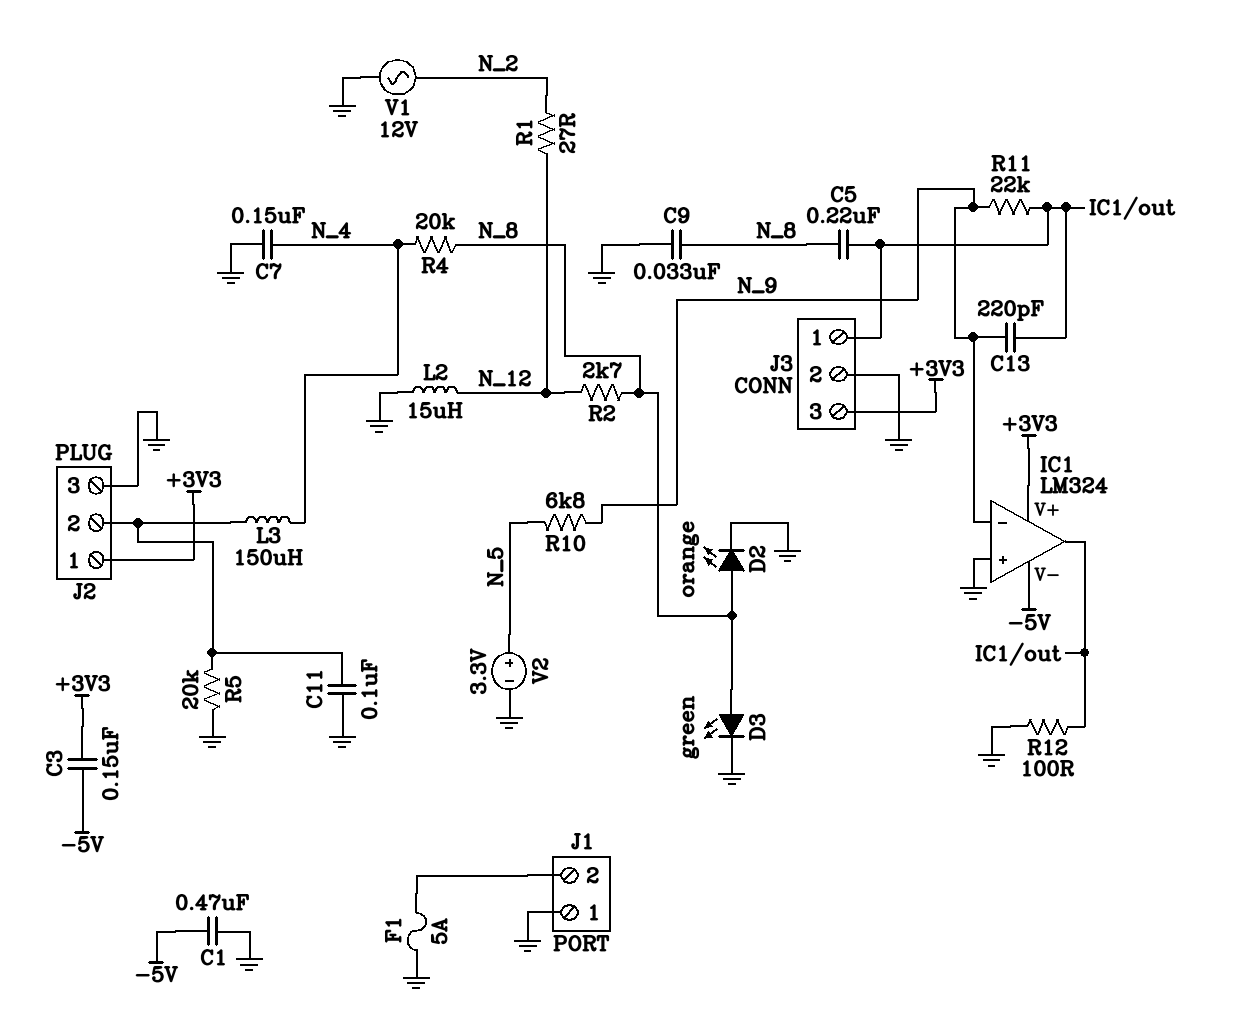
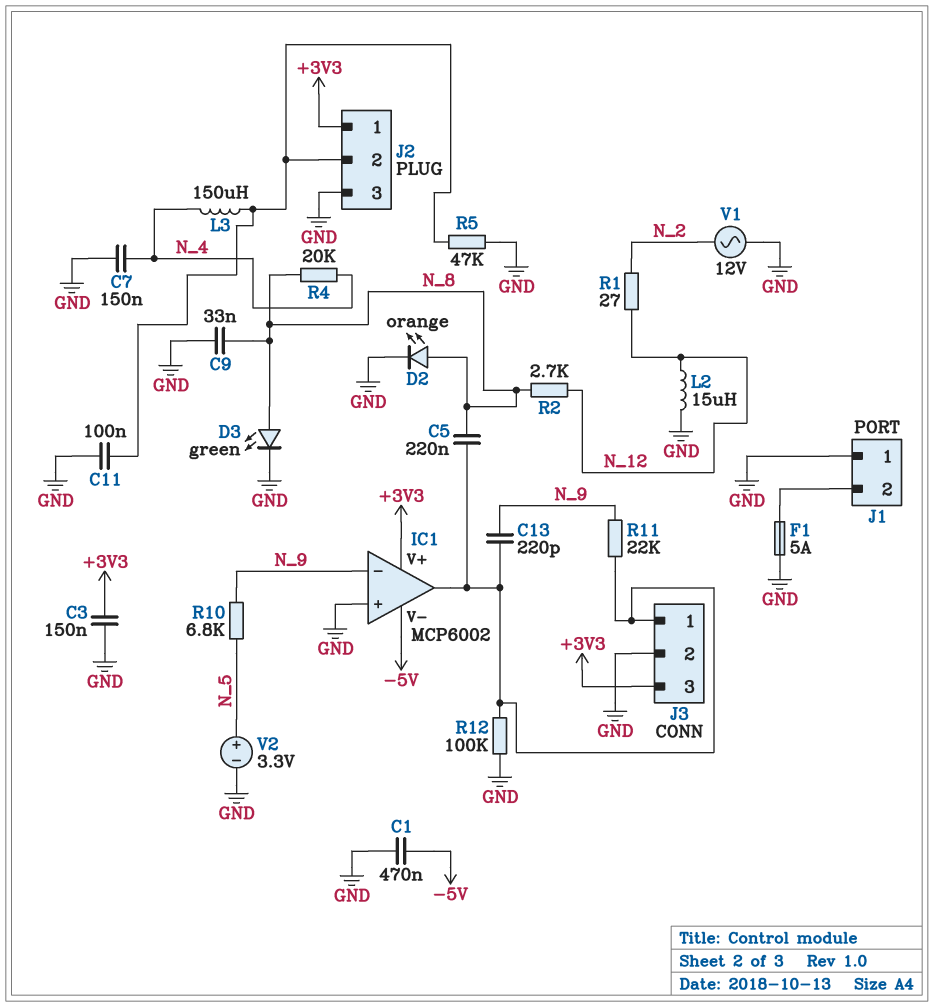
C3: 150nF (+3V3, -5V) -> 150nF (+3V3, GND)
IC1: LM324 -> MCP6002
R5: 20k (GND, J2/2) -> 47k (GND, J2/2)
R12: 100 (GND, IC1/out) -> 100k (GND, IC1/out)

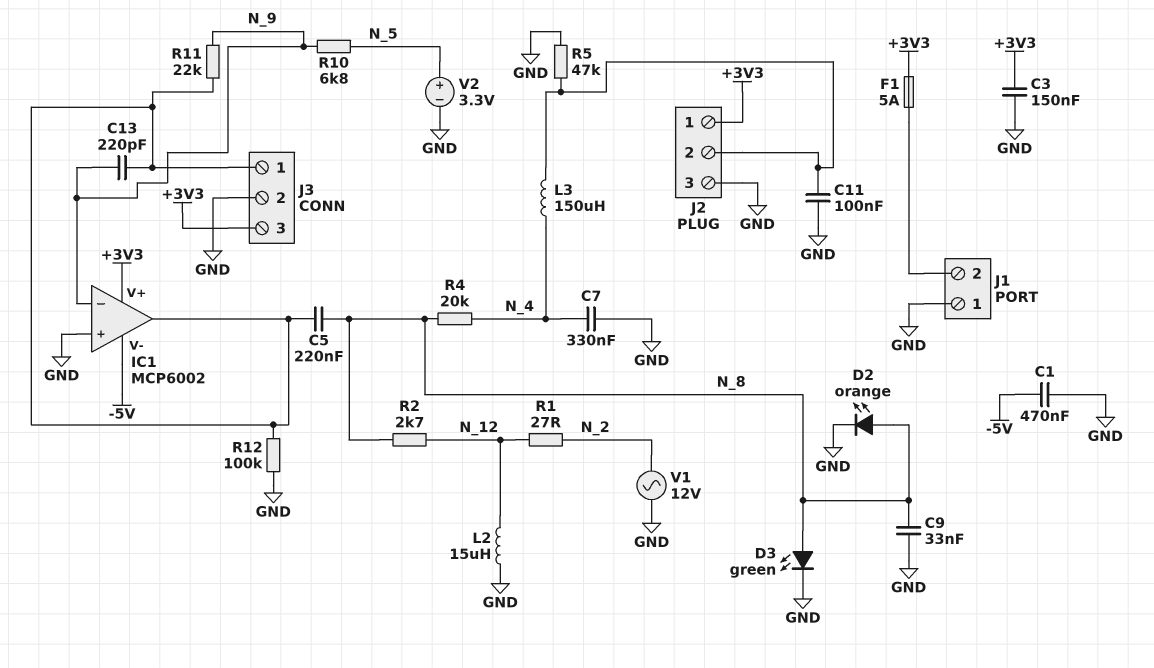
C7: 150nF (GND, N_4) -> 330nF (GND, N_4)
F1: 5A (GND, J1/2) -> 5A (+3V3, J1/2)

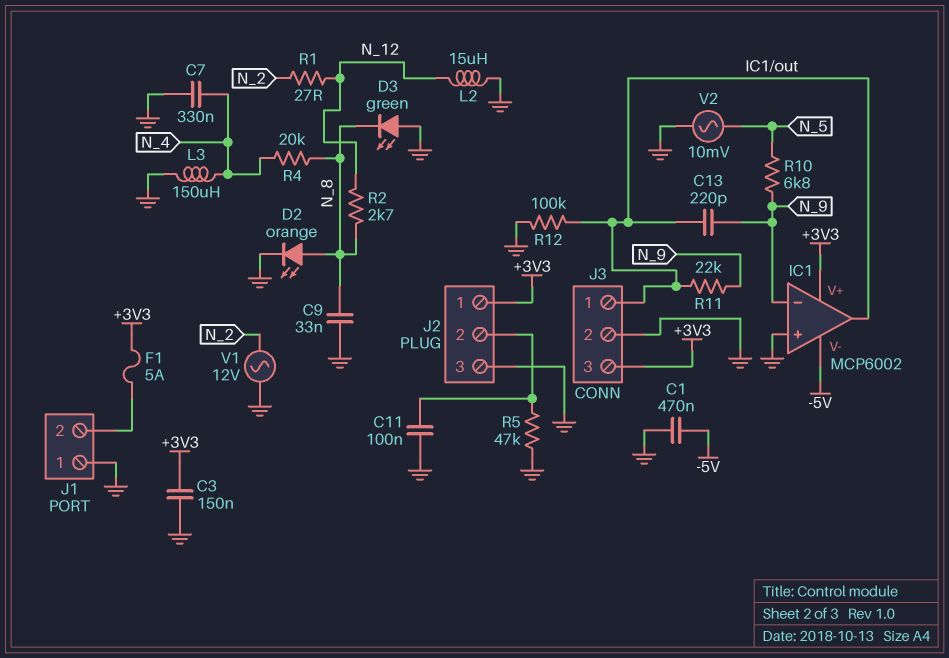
C5: 220nF (IC1/out, N_8) -> none
D3: LED green (A N_8, K GND) -> LED green (A GND, K N_8)
L3: 150uH (J2/2, N_4) -> 150uH (GND, N_4)
V2: 3.3V (plus N_5, minus GND) -> AC 10mV (GND, N_5)

